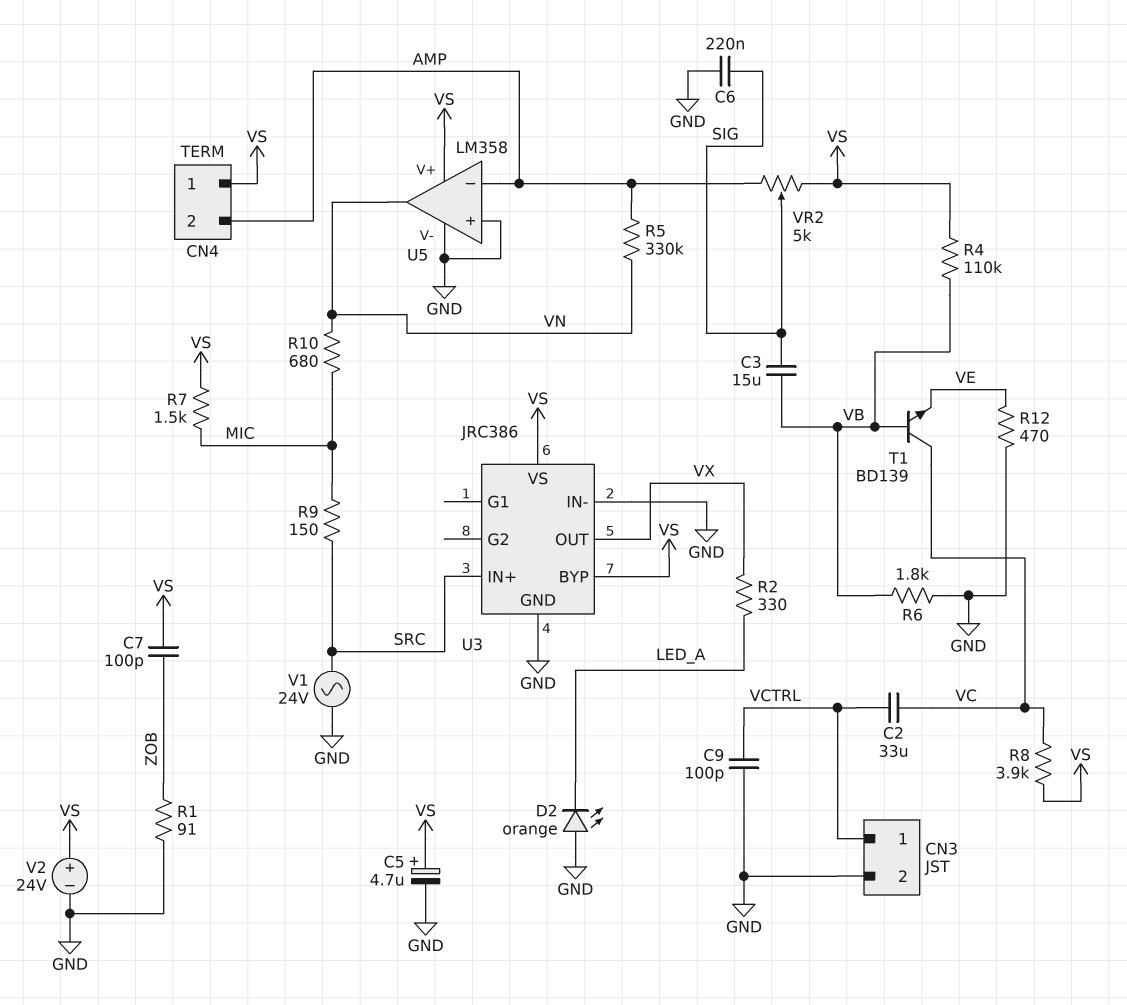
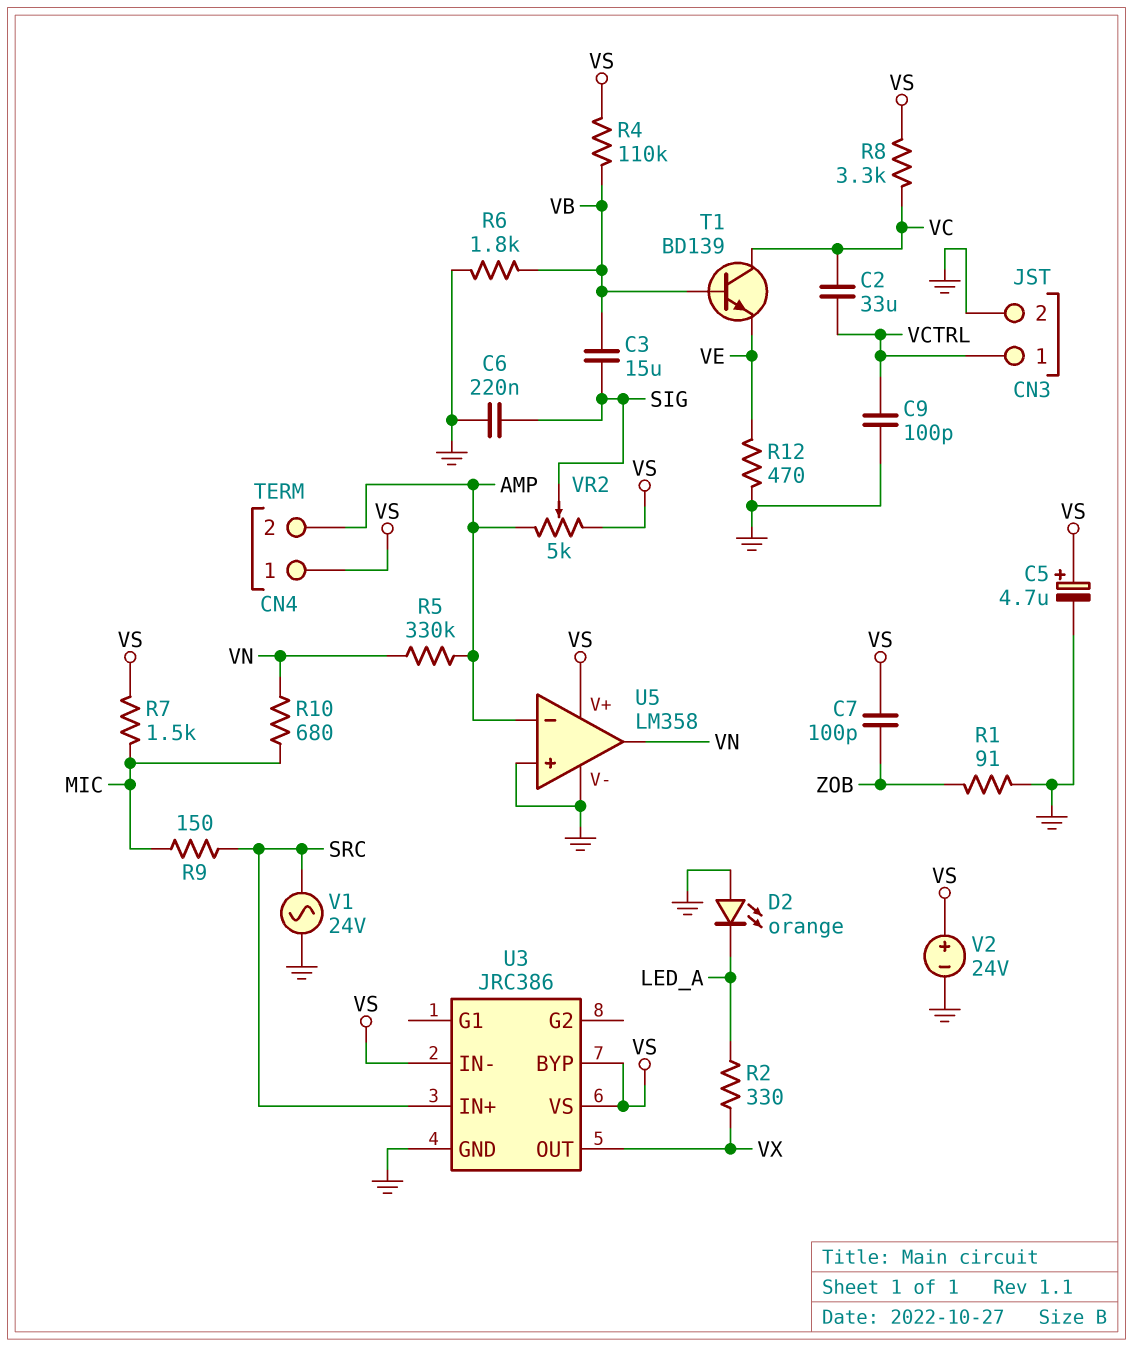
R8: 3.9k (VC, VS) -> 3.3k (VC, VS)
U3 pin IN-: GND -> VS

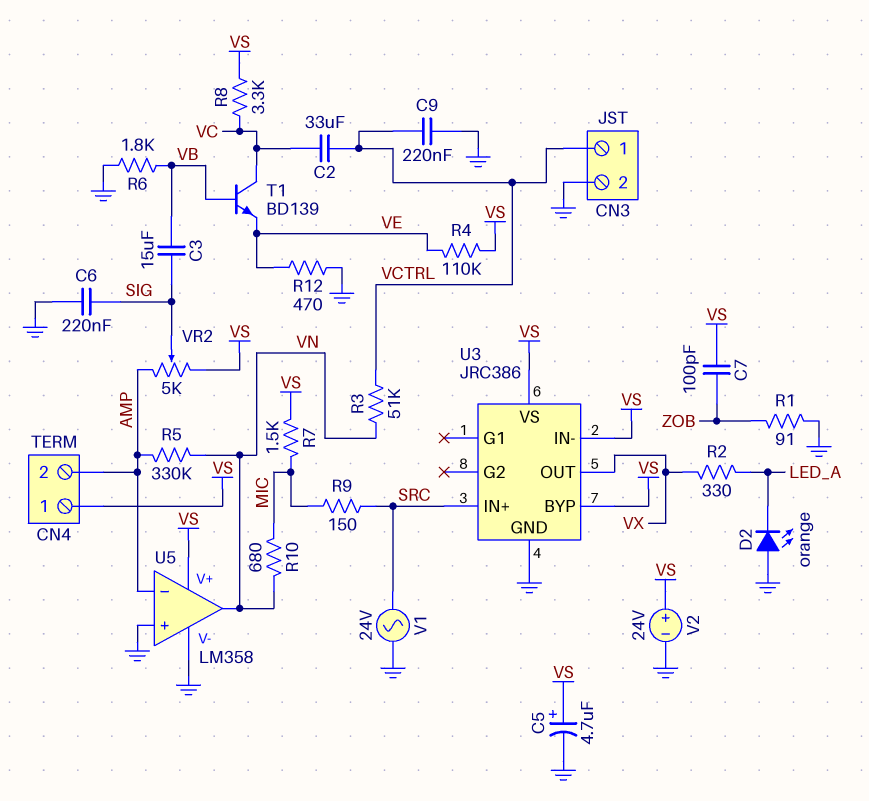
C9: 100pF (GND, VCTRL) -> 220nF (GND, VCTRL)
R3: none -> 51k (VCTRL, VN)
R4: 110k (VB, VS) -> 110k (VE, VS)

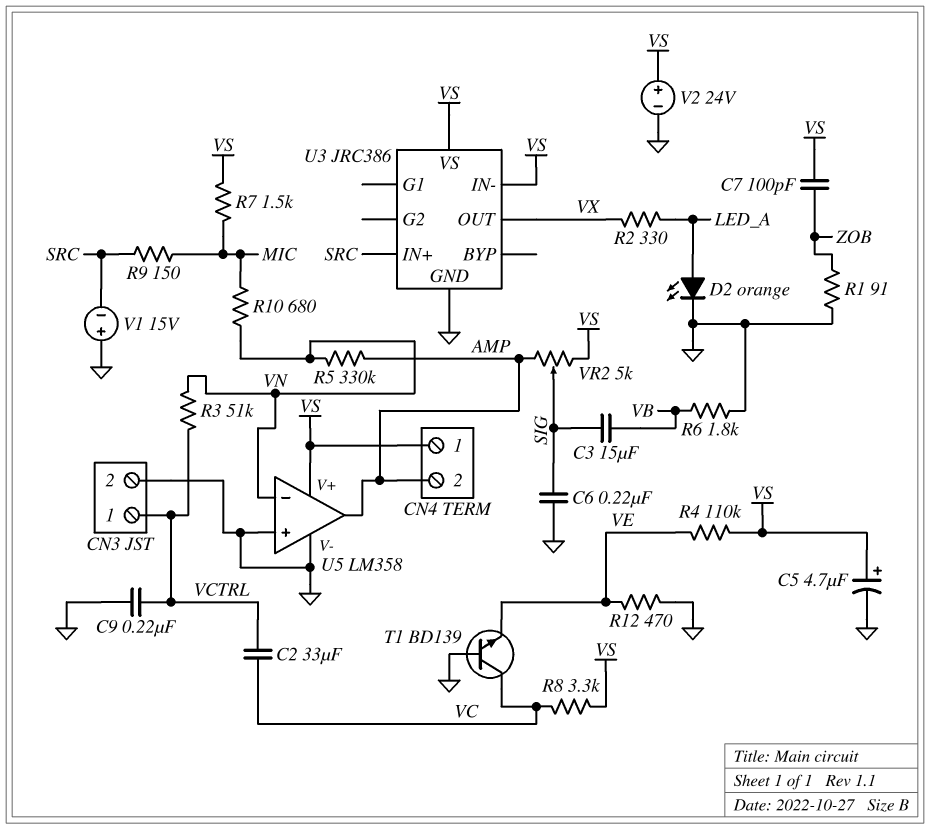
D2: LED orange (A GND, K LED_A) -> LED orange (A LED_A, K GND)
T1: NPN BD139 (B VB, C VC, E VE) -> NPN BD139 (B GND, C VC, E VE)
U3 pin BYP: VS -> none
U5 pin in-: AMP -> VN
U5 pin out: VN -> AMP
V1: AC 24V (GND, SRC) -> 15V (plus GND, minus SRC)

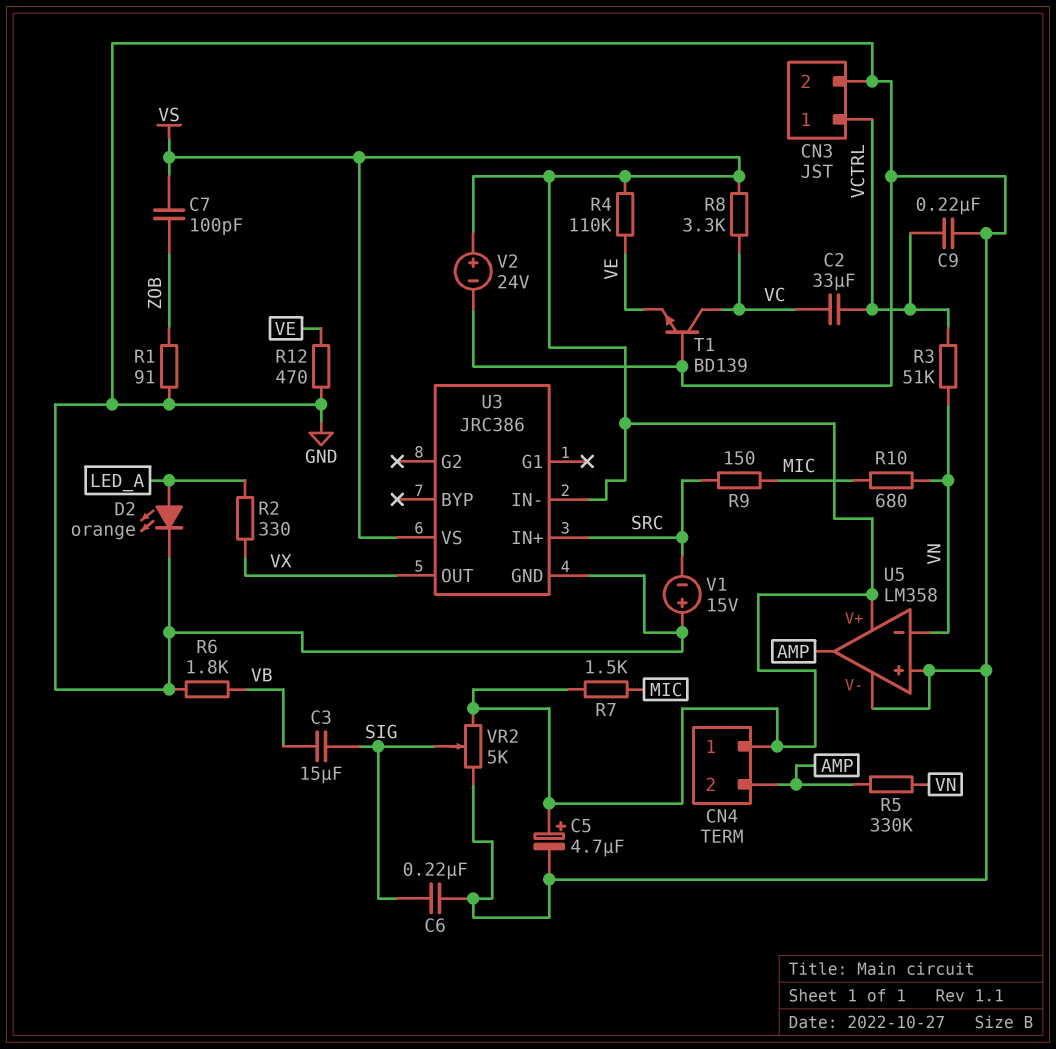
VR2: 5k (AMP, VS, wiper SIG) -> 5k (GND, VS, wiper SIG)

